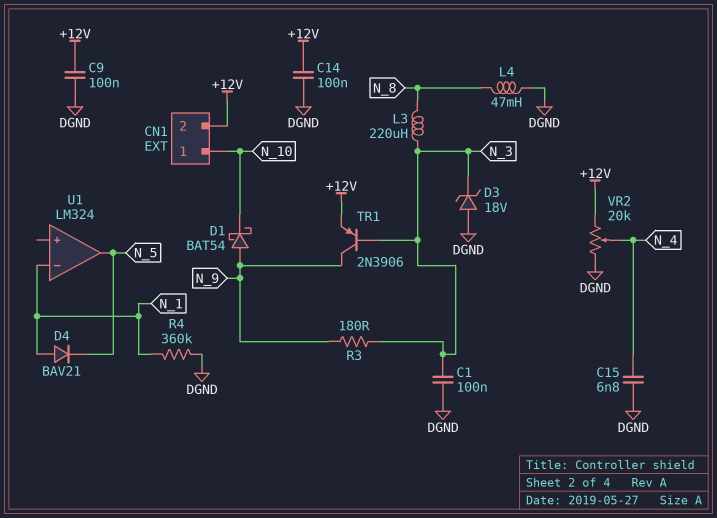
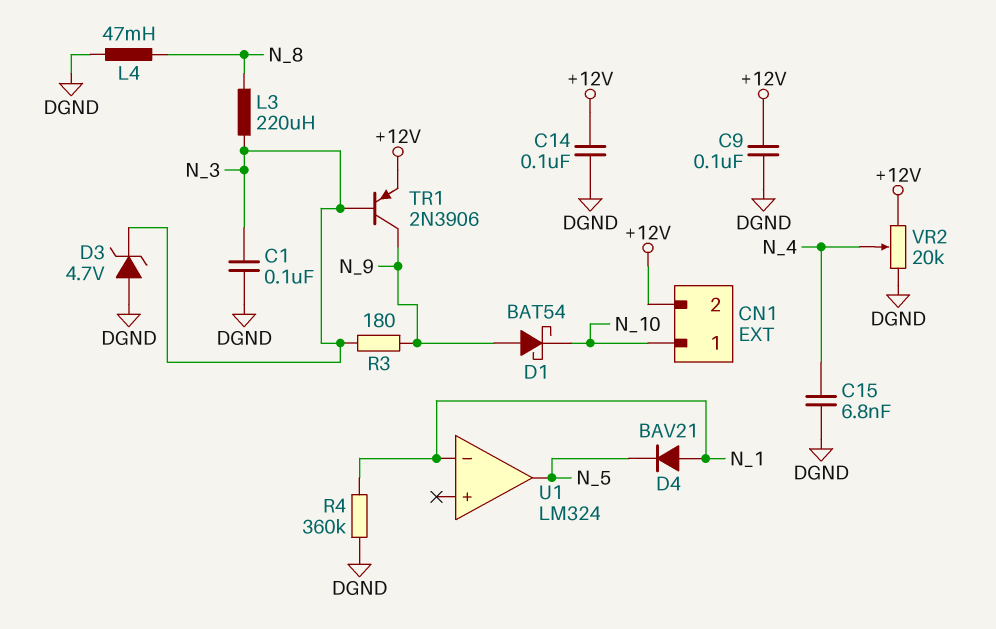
D3: zener 18V (A DGND, K N_3) -> zener 4.7V (A DGND, K N_3)

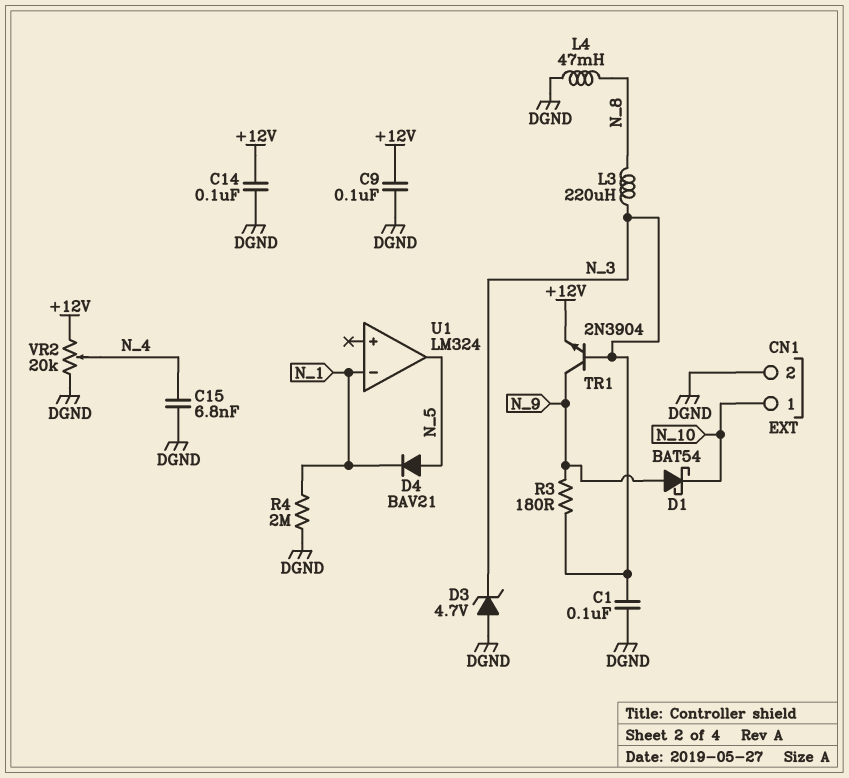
CN1 pin 2: +12V -> DGND
D4: diode BAV21 (A N_1, K N_5) -> diode BAV21 (A N_5, K N_1)
R4: 360k (DGND, N_1) -> 2M (DGND, N_1)
TR1: PNP 2N3906 (B N_3, C N_9, E +12V) -> NPN 2N3904 (B N_3, C N_9, E +12V)

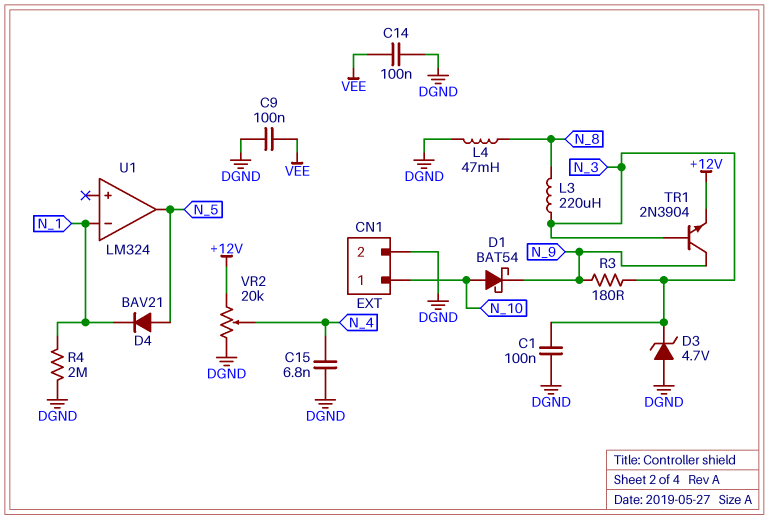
C9: 100nF (+12V, DGND) -> 100nF (DGND, VEE)
C14: 100nF (+12V, DGND) -> 100nF (DGND, VEE)
D1: schottky BAT54 (A N_9, K N_10) -> schottky BAT54 (A N_10, K N_9)

